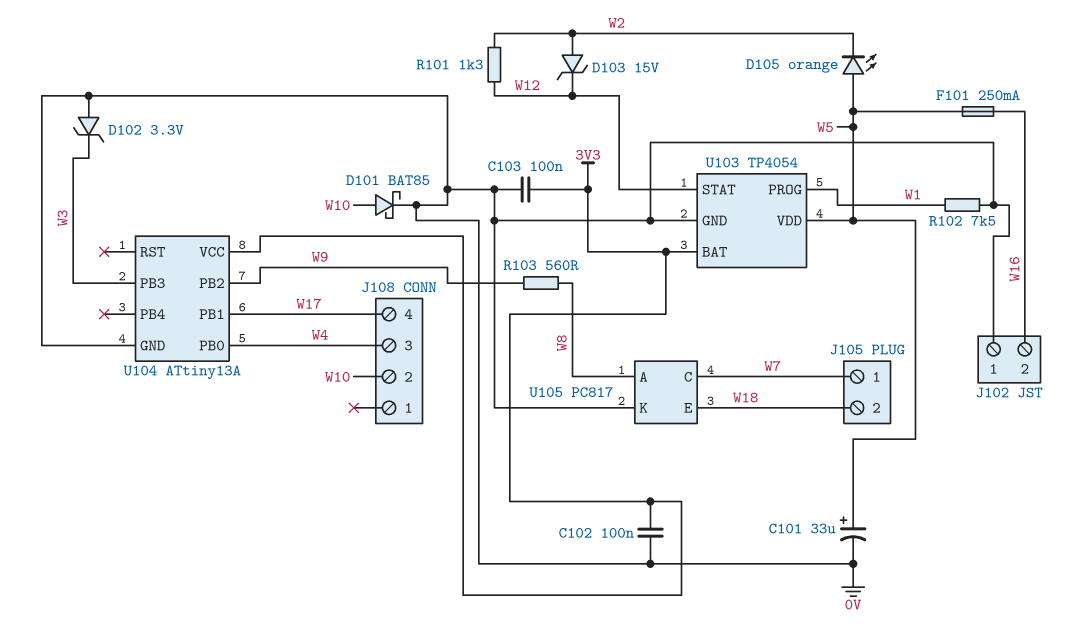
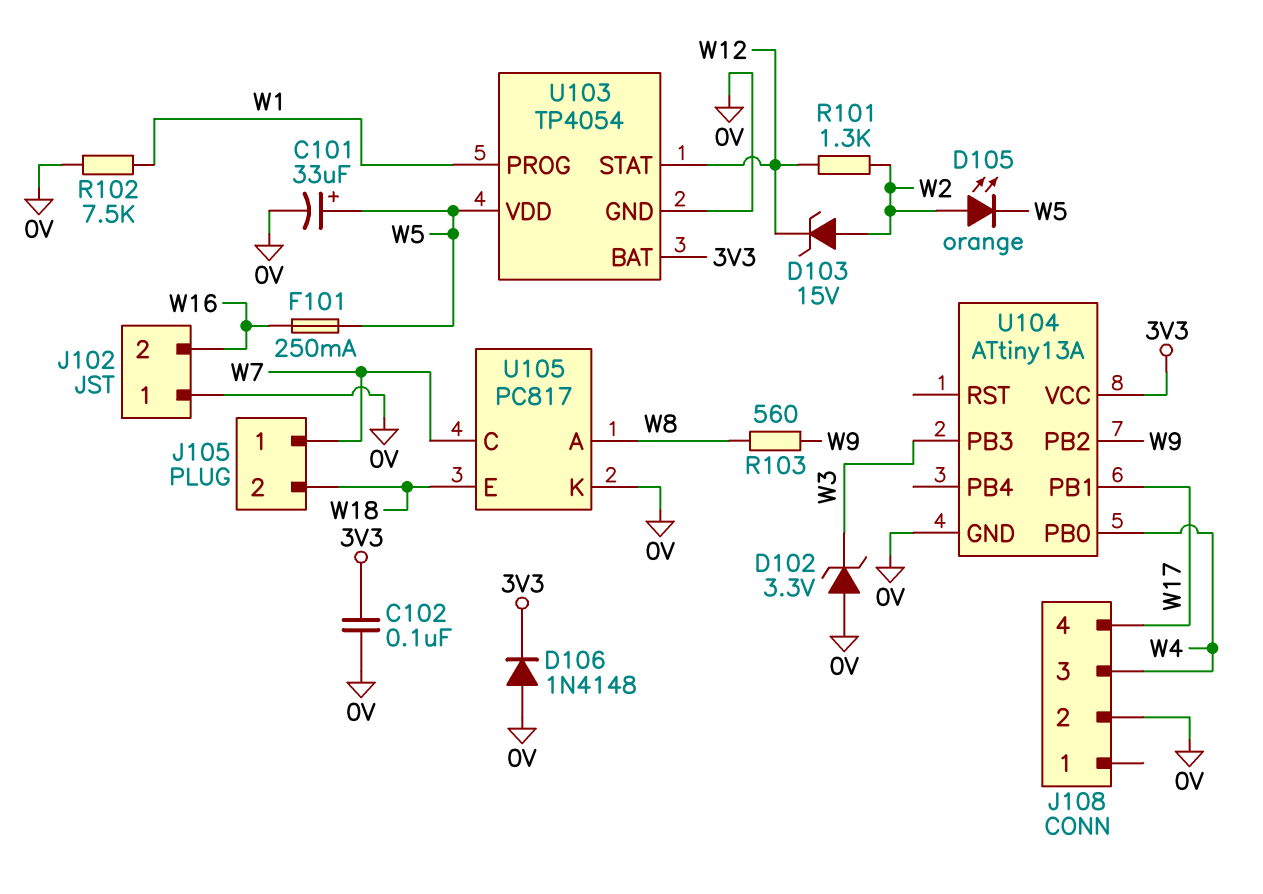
C103: 100nF (0V, 3V3) -> none
D101: schottky BAT85 (A W10, K 0V) -> none
D105: LED orange (A W5, K W2) -> LED orange (A W2, K W5)
D106: none -> diode 1N4148 (A 0V, K 3V3)
J108 pin 2: W10 -> 0V

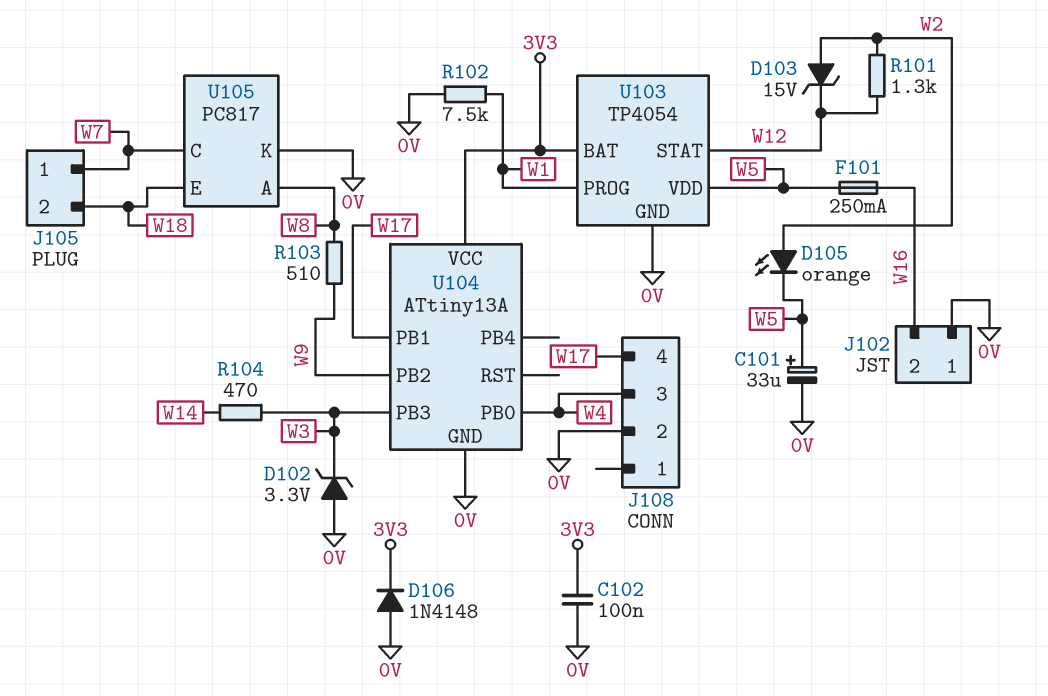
R103: 560 (W8, W9) -> 510 (W8, W9)
R104: none -> 470 (W3, W14)

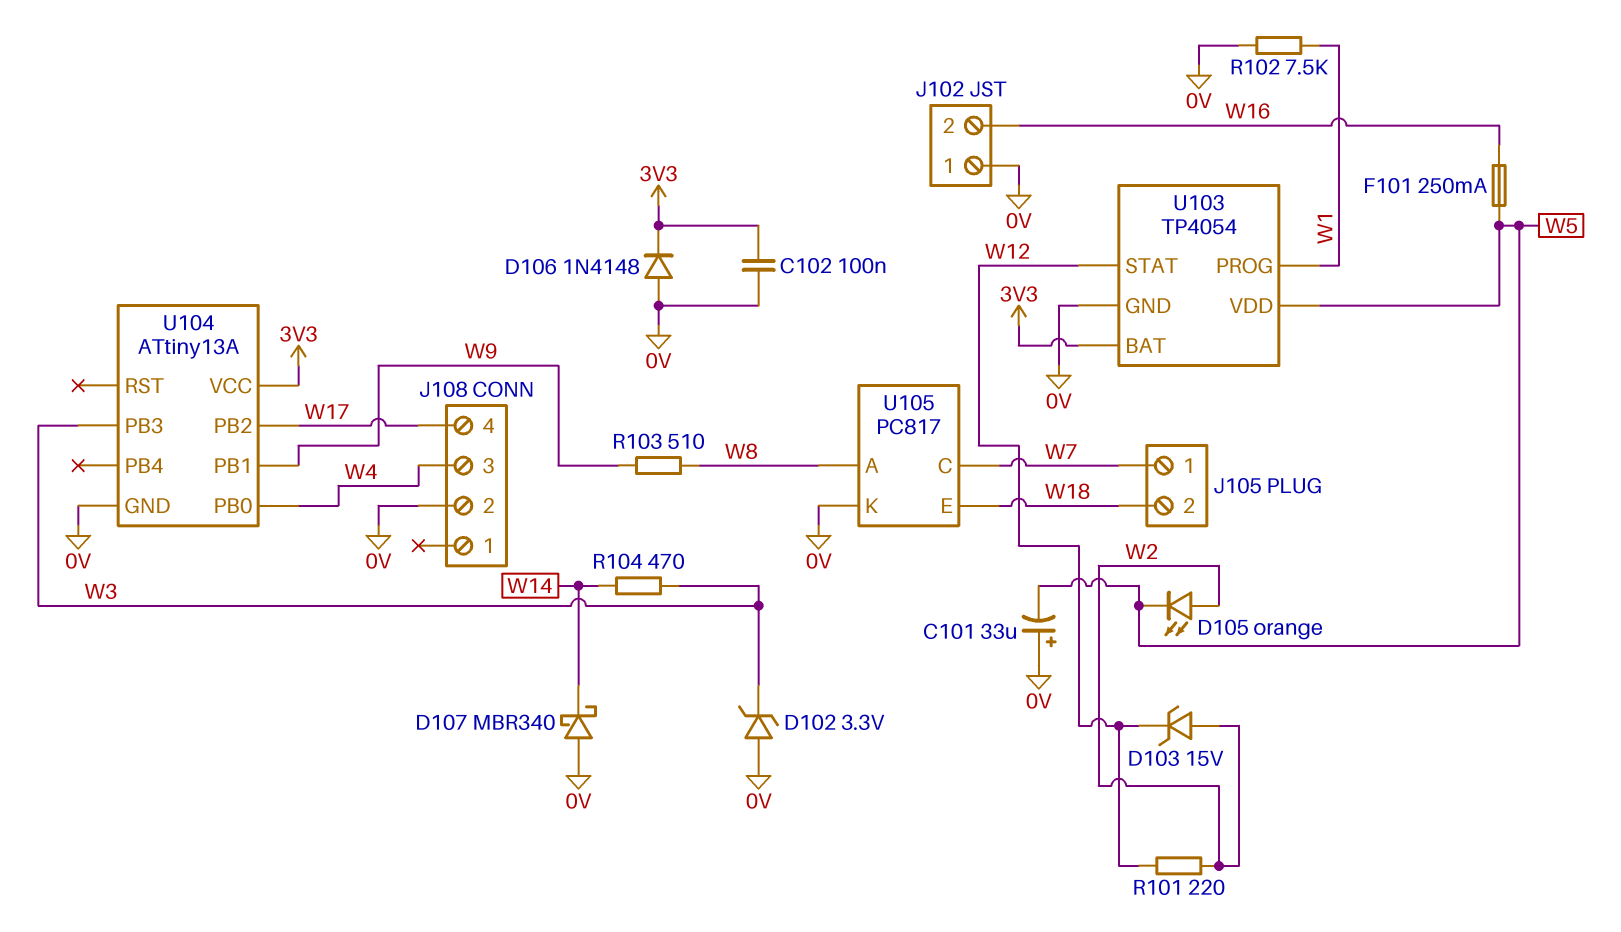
C101: 33uF (plus W5, minus 0V) -> 33uF (plus 0V, minus W5)
D107: none -> schottky MBR340 (A 0V, K W14)
R101: 1.3k (W2, W12) -> 220 (W2, W12)
U104 pin PB1: W17 -> W9
U104 pin PB2: W9 -> W17

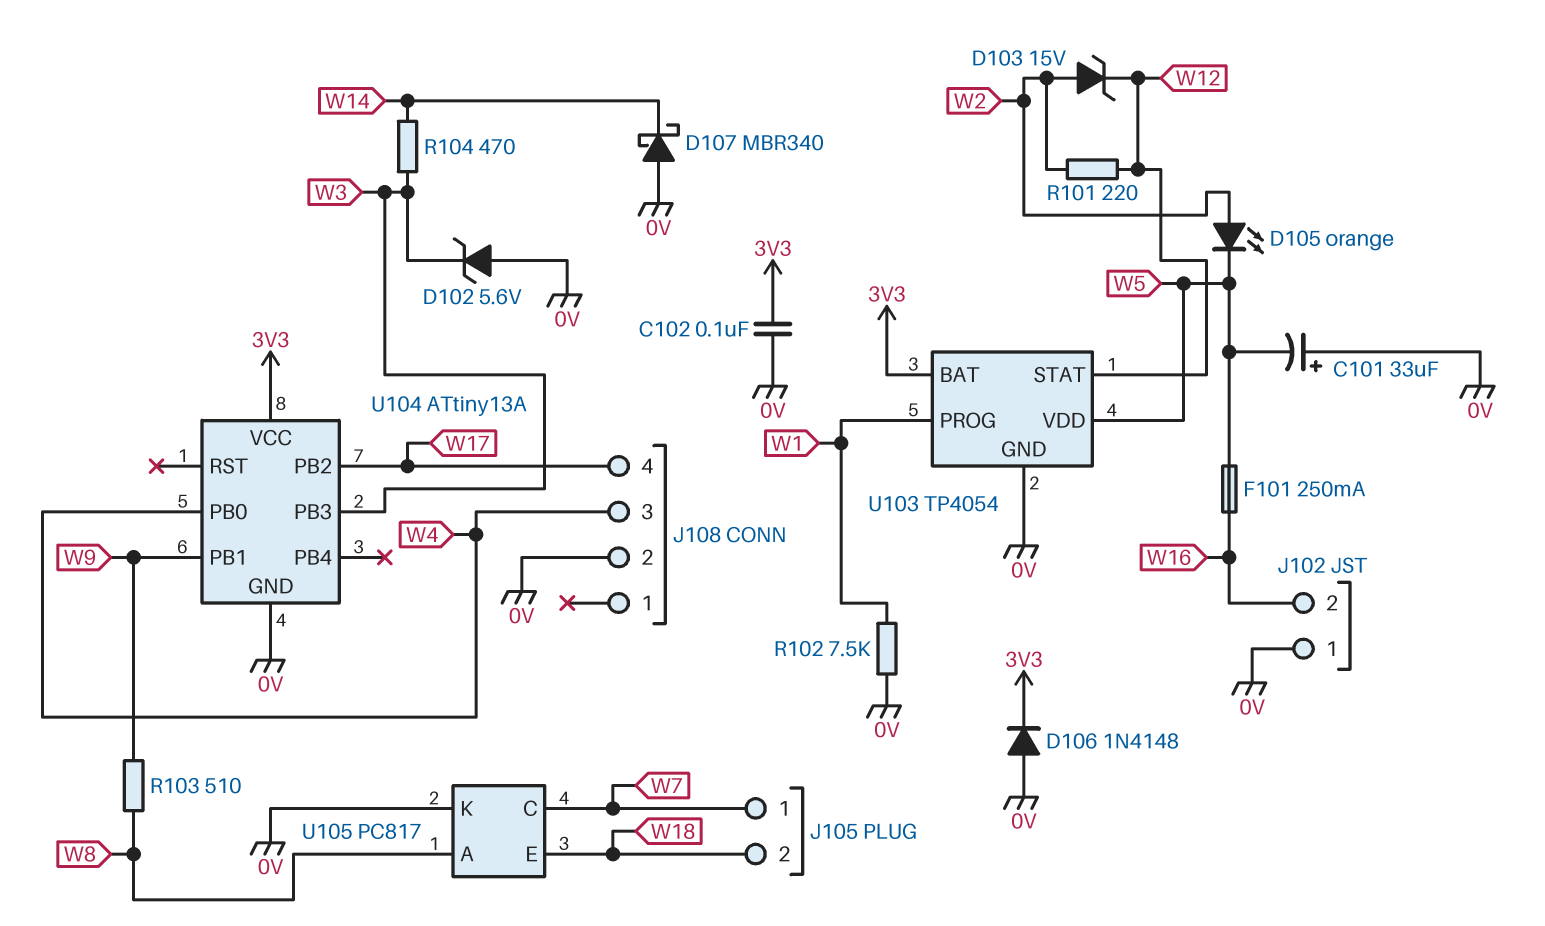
D102: zener 3.3V (A 0V, K W3) -> zener 5.6V (A 0V, K W3)

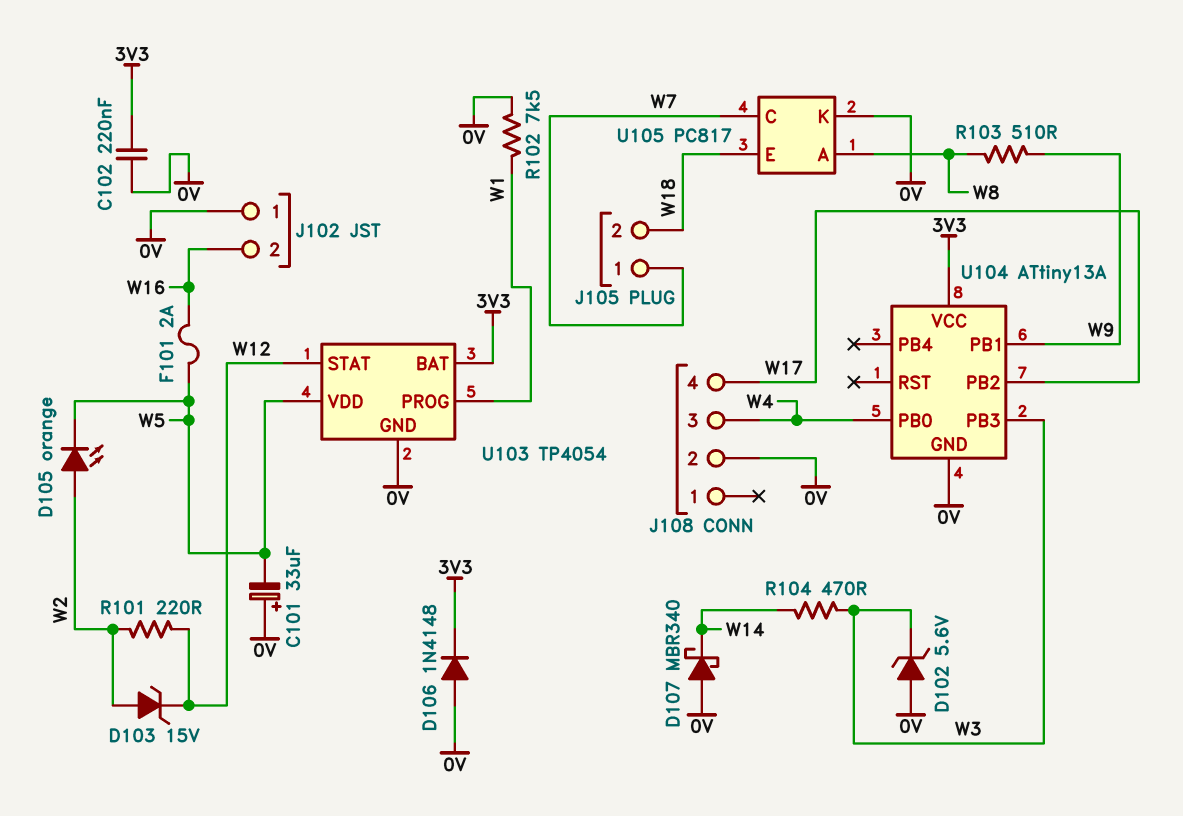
C102: 100nF (0V, 3V3) -> 220nF (0V, 3V3)
F101: 250mA (W5, W16) -> 2A (W5, W16)

